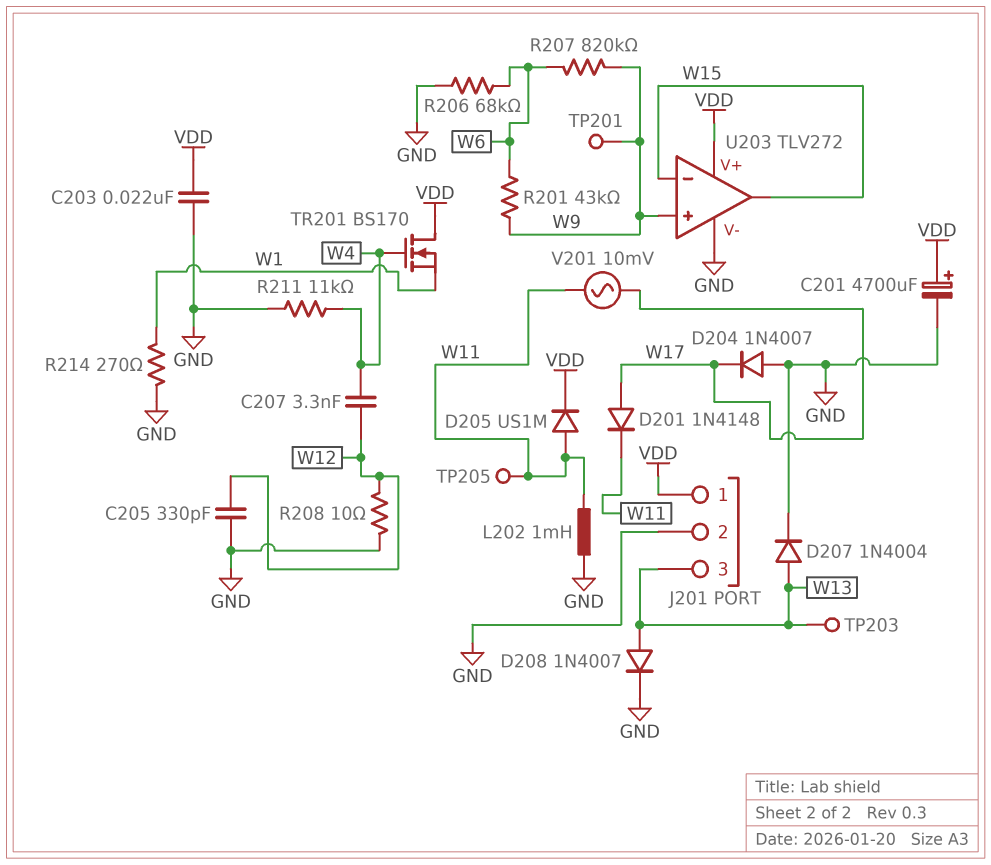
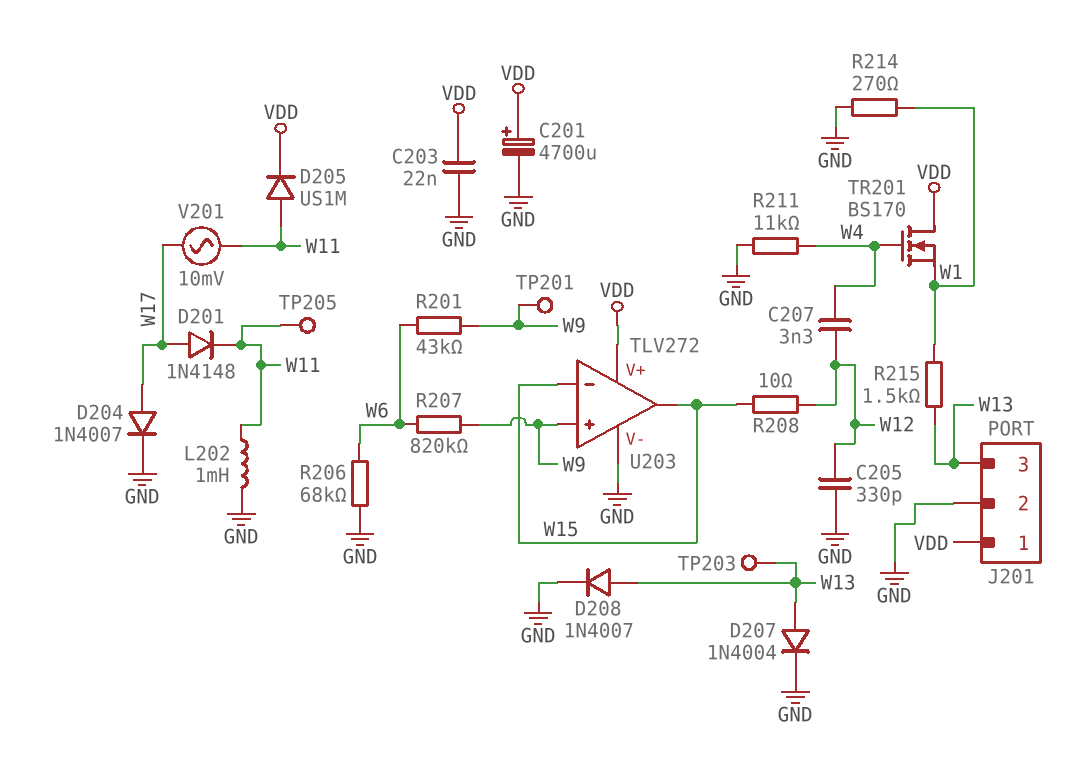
D204: diode 1N4007 (A GND, K W17) -> diode 1N4007 (A W17, K GND)
R208: 10 (GND, W12) -> 10 (W12, W15)
R215: none -> 1.5k (W1, W13)

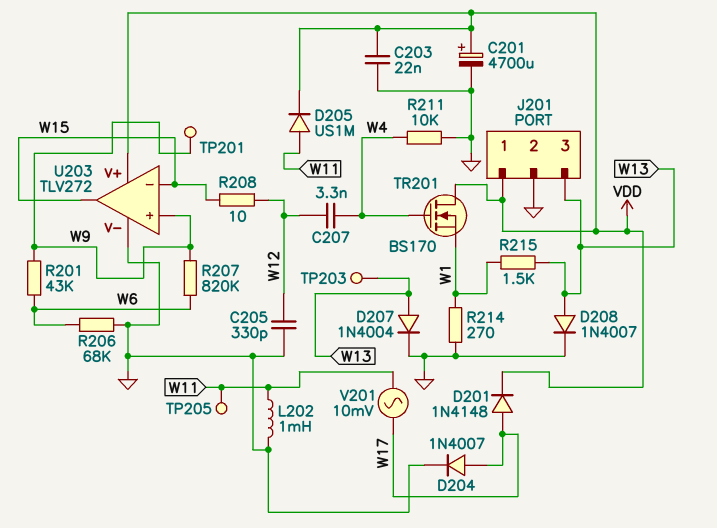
D201: diode 1N4148 (A W17, K W11) -> diode 1N4148 (A W17, K VDD)
R211: 11k (GND, W4) -> 10k (GND, W4)

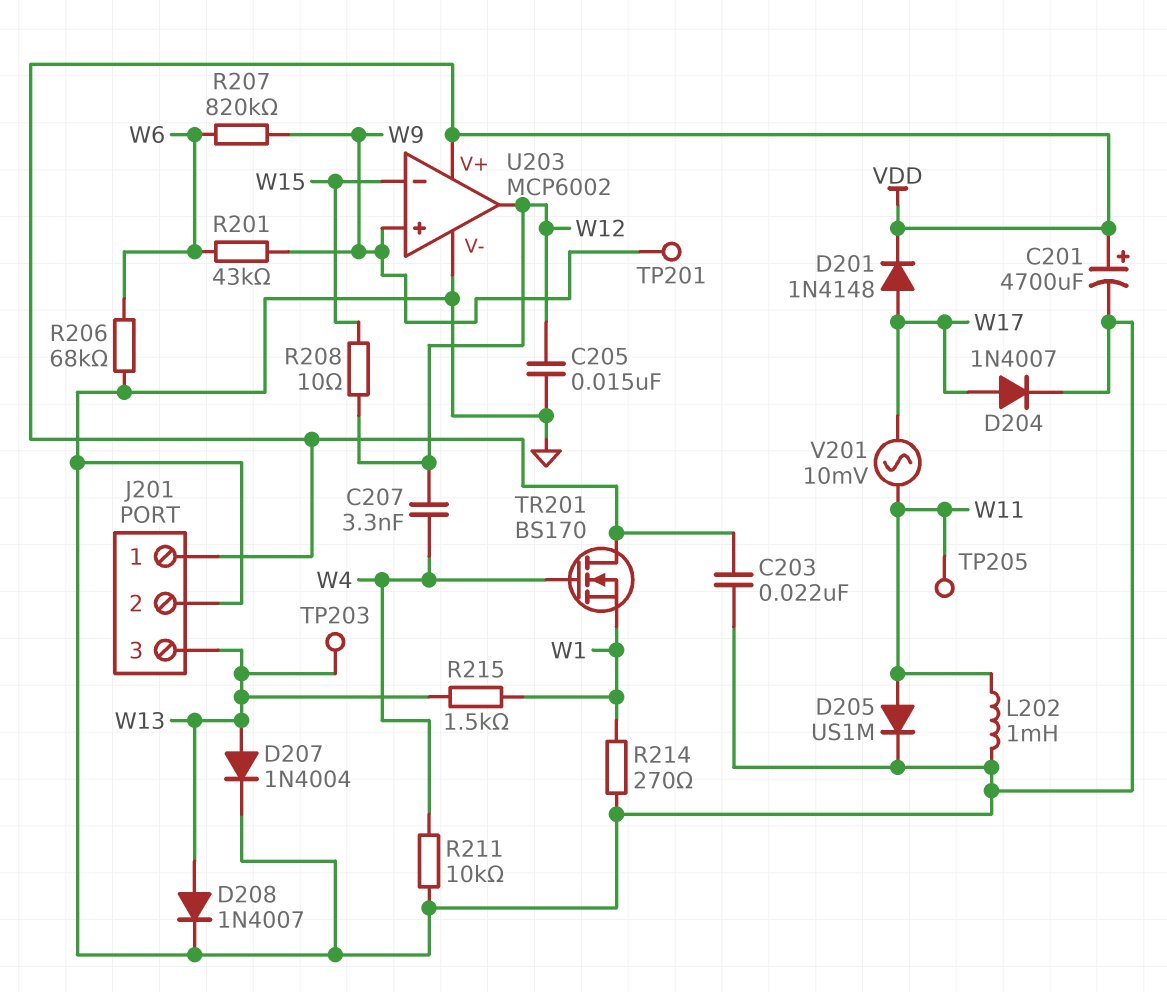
C205: 330pF (GND, W12) -> 15nF (GND, W12)
D205: diode US1M (A W11, K VDD) -> diode US1M (A W11, K GND)
U203: TLV272 -> MCP6002
U203 pin out: W15 -> W12

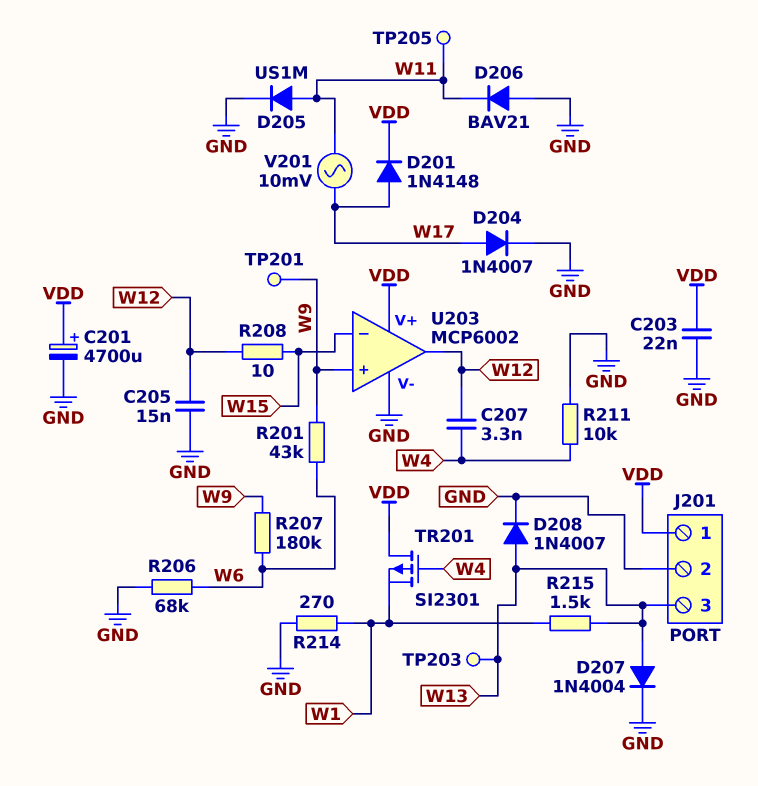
D206: none -> diode BAV21 (A GND, K W11)
L202: 1mH (GND, W11) -> none
R207: 820k (W6, W9) -> 180k (W6, W9)
TR201: NMOS BS170 (G W4, D VDD, S W1) -> PMOS SI2301 (G W4, D VDD, S W1)

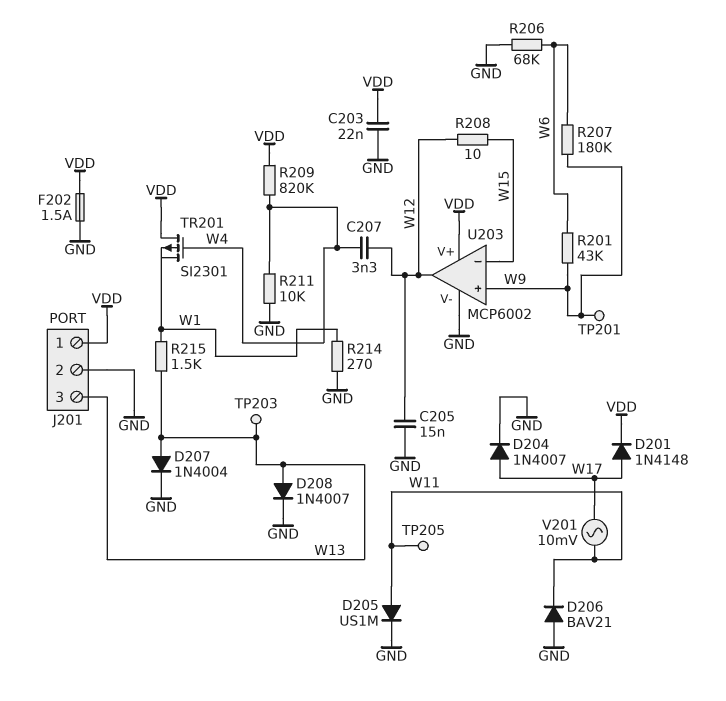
C201: 4700uF (plus VDD, minus GND) -> none
F202: none -> 1.5A (GND, VDD)
R209: none -> 820k (VDD, W4)

